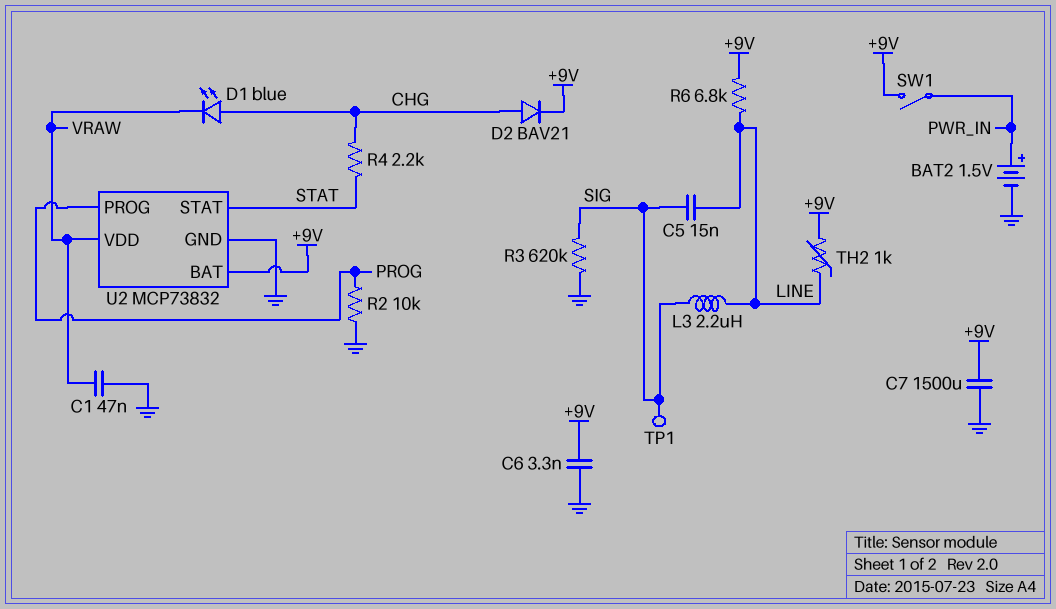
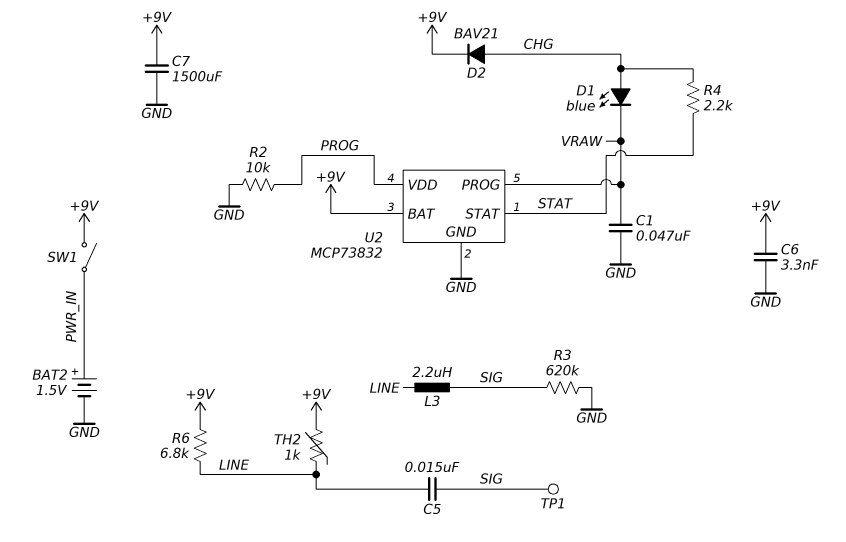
U2 pin PROG: PROG -> VRAW
U2 pin VDD: VRAW -> PROG

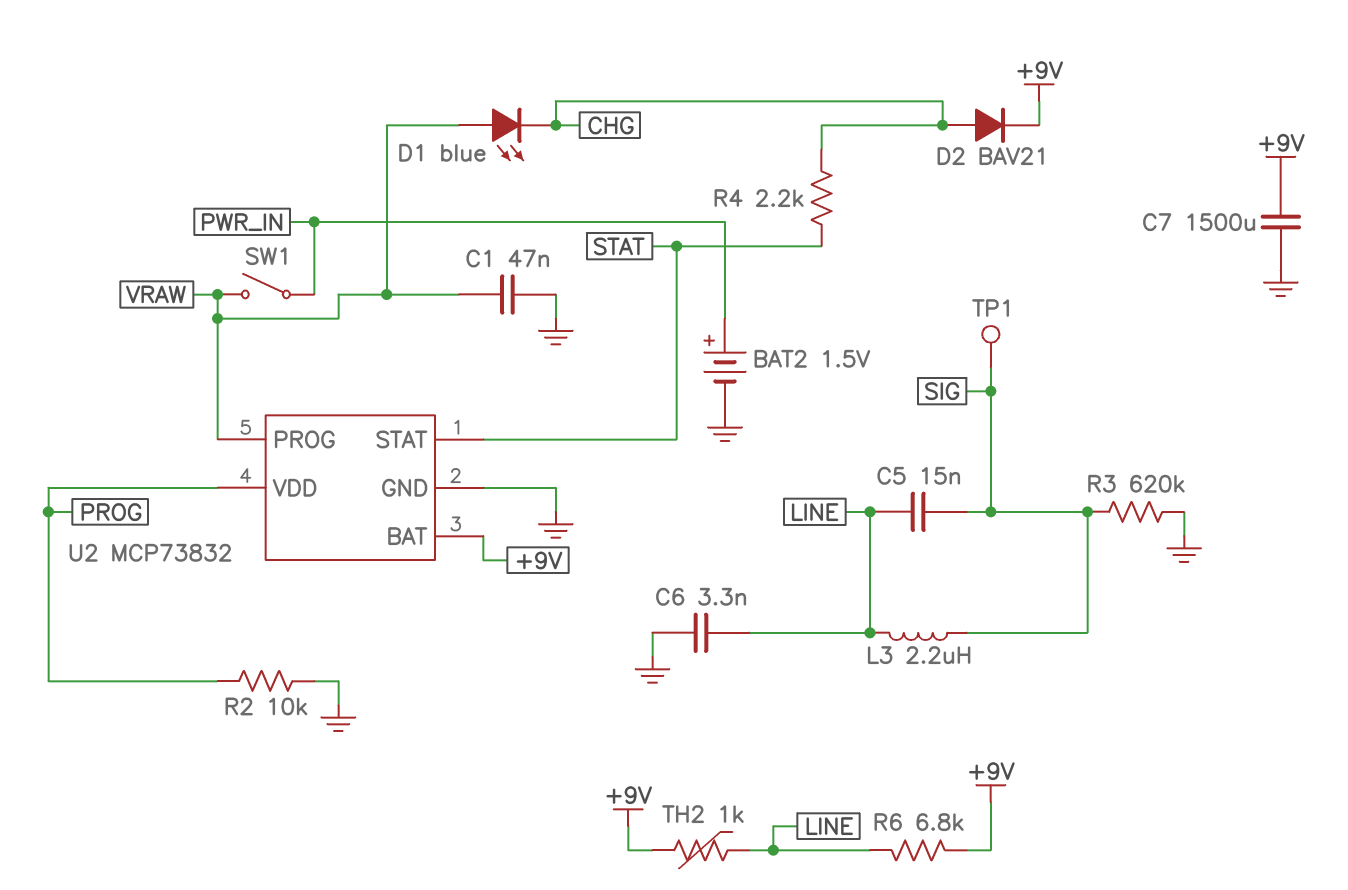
C6: 3.3nF (+9V, GND) -> 3.3nF (GND, LINE)
D1: LED blue (A CHG, K VRAW) -> LED blue (A VRAW, K CHG)
SW1: switch (+9V, PWR_IN) -> switch (PWR_IN, VRAW)

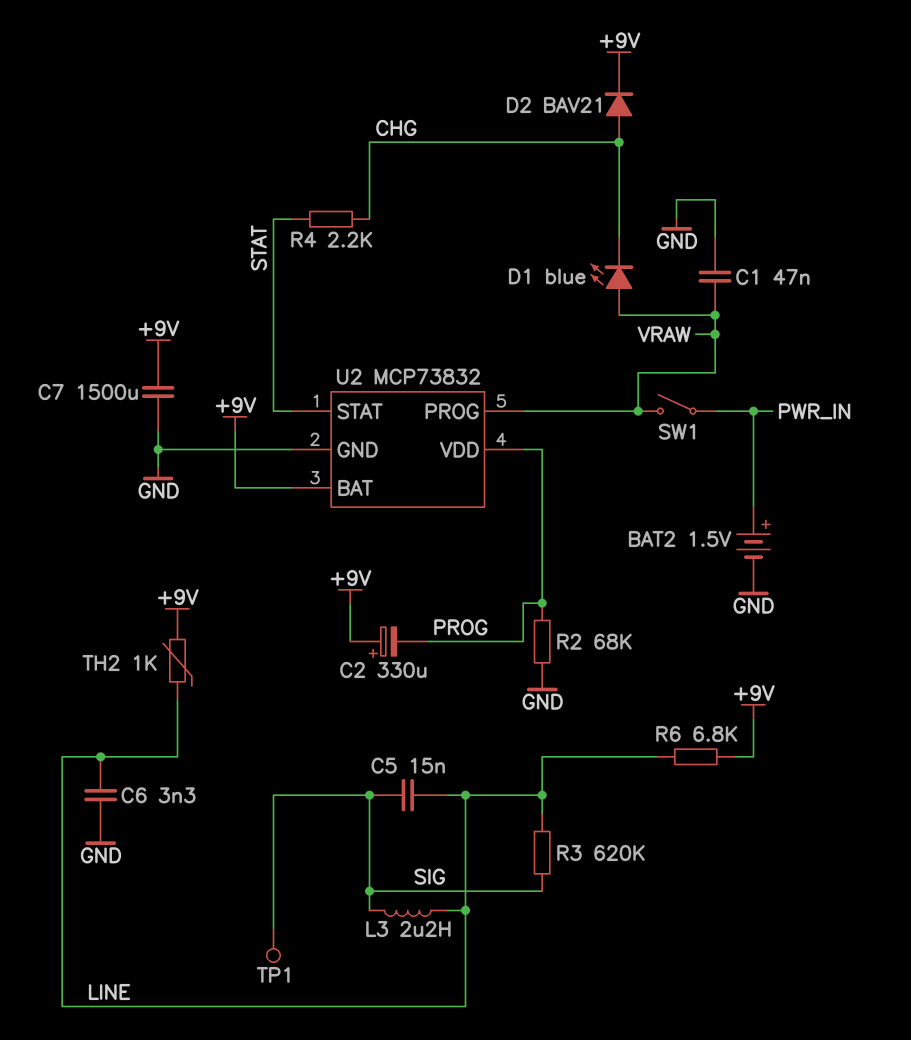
C2: none -> 330uF (plus +9V, minus PROG)
R2: 10k (GND, PROG) -> 68k (GND, PROG)
R3: 620k (GND, SIG) -> 620k (LINE, SIG)

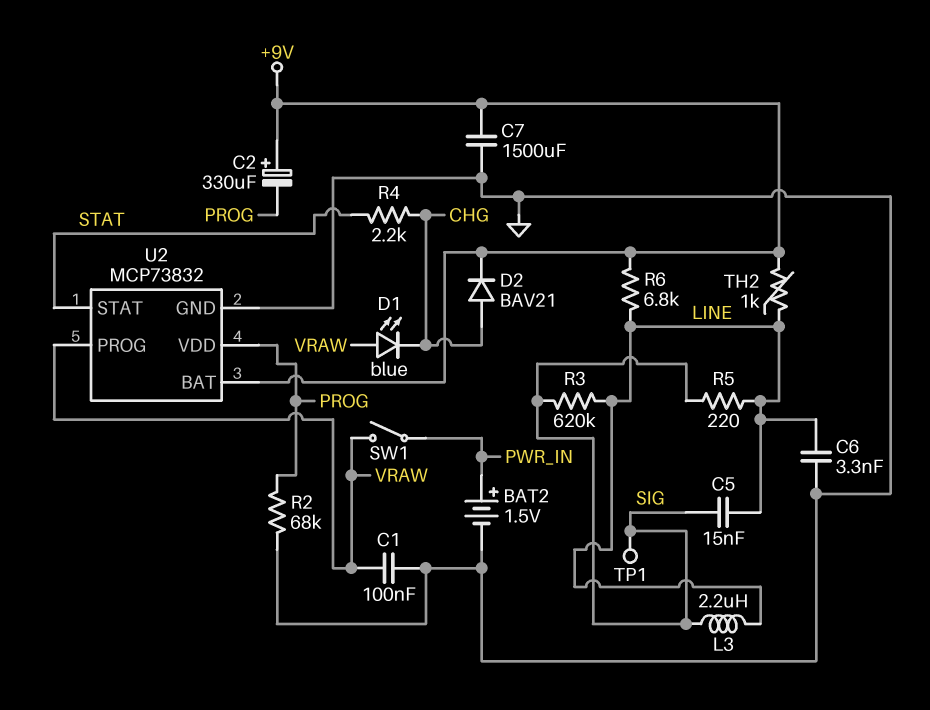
C1: 47nF (GND, VRAW) -> 100nF (GND, VRAW)
R5: none -> 220 (LINE, SIG)

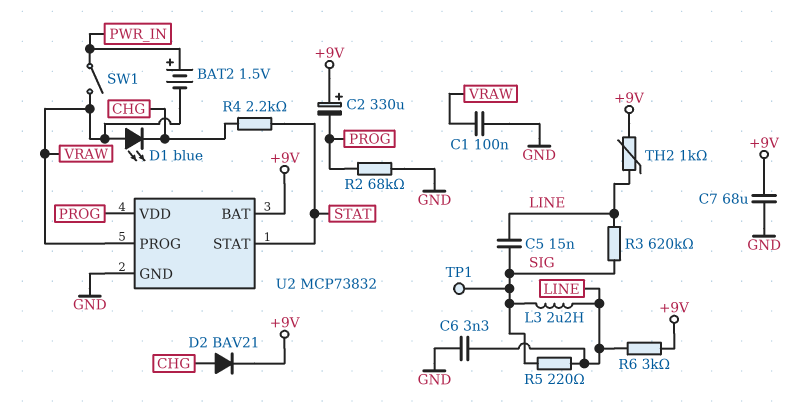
BAT2: 1.5V (plus PWR_IN, minus GND) -> 1.5V (plus PWR_IN, minus VRAW)
C7: 1500uF (+9V, GND) -> 68uF (+9V, GND)
R6: 6.8k (+9V, LINE) -> 3k (+9V, LINE)

